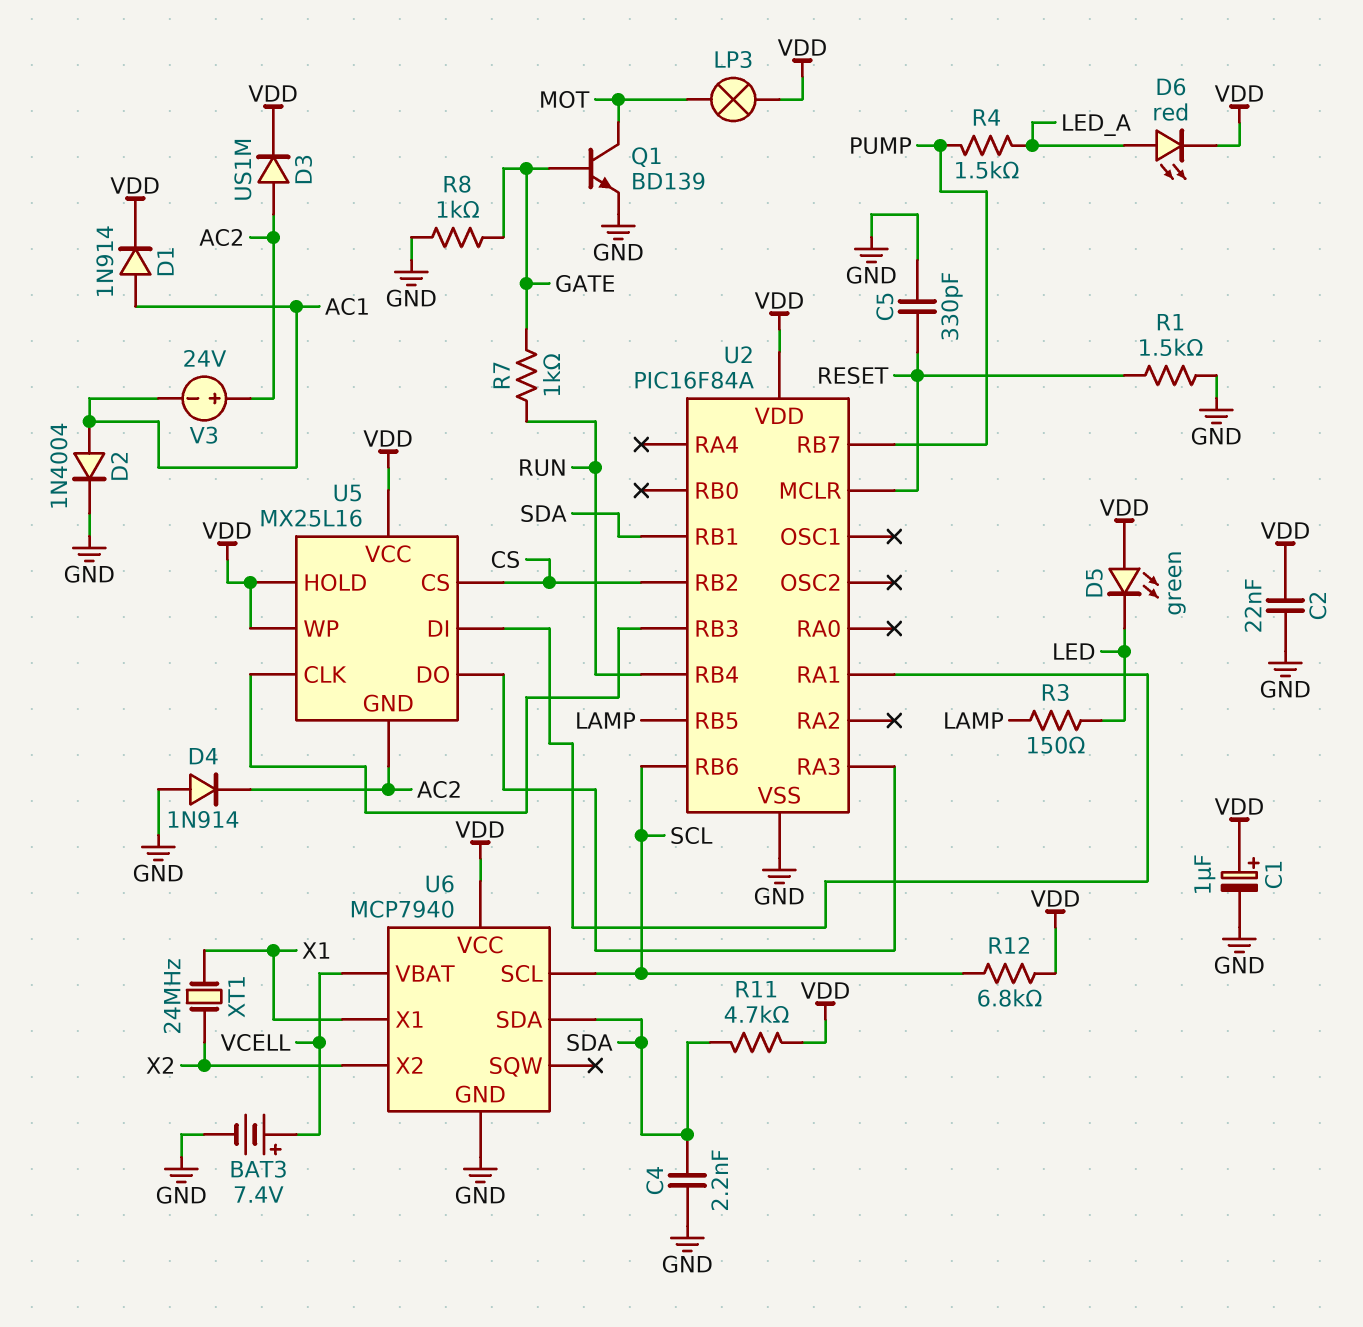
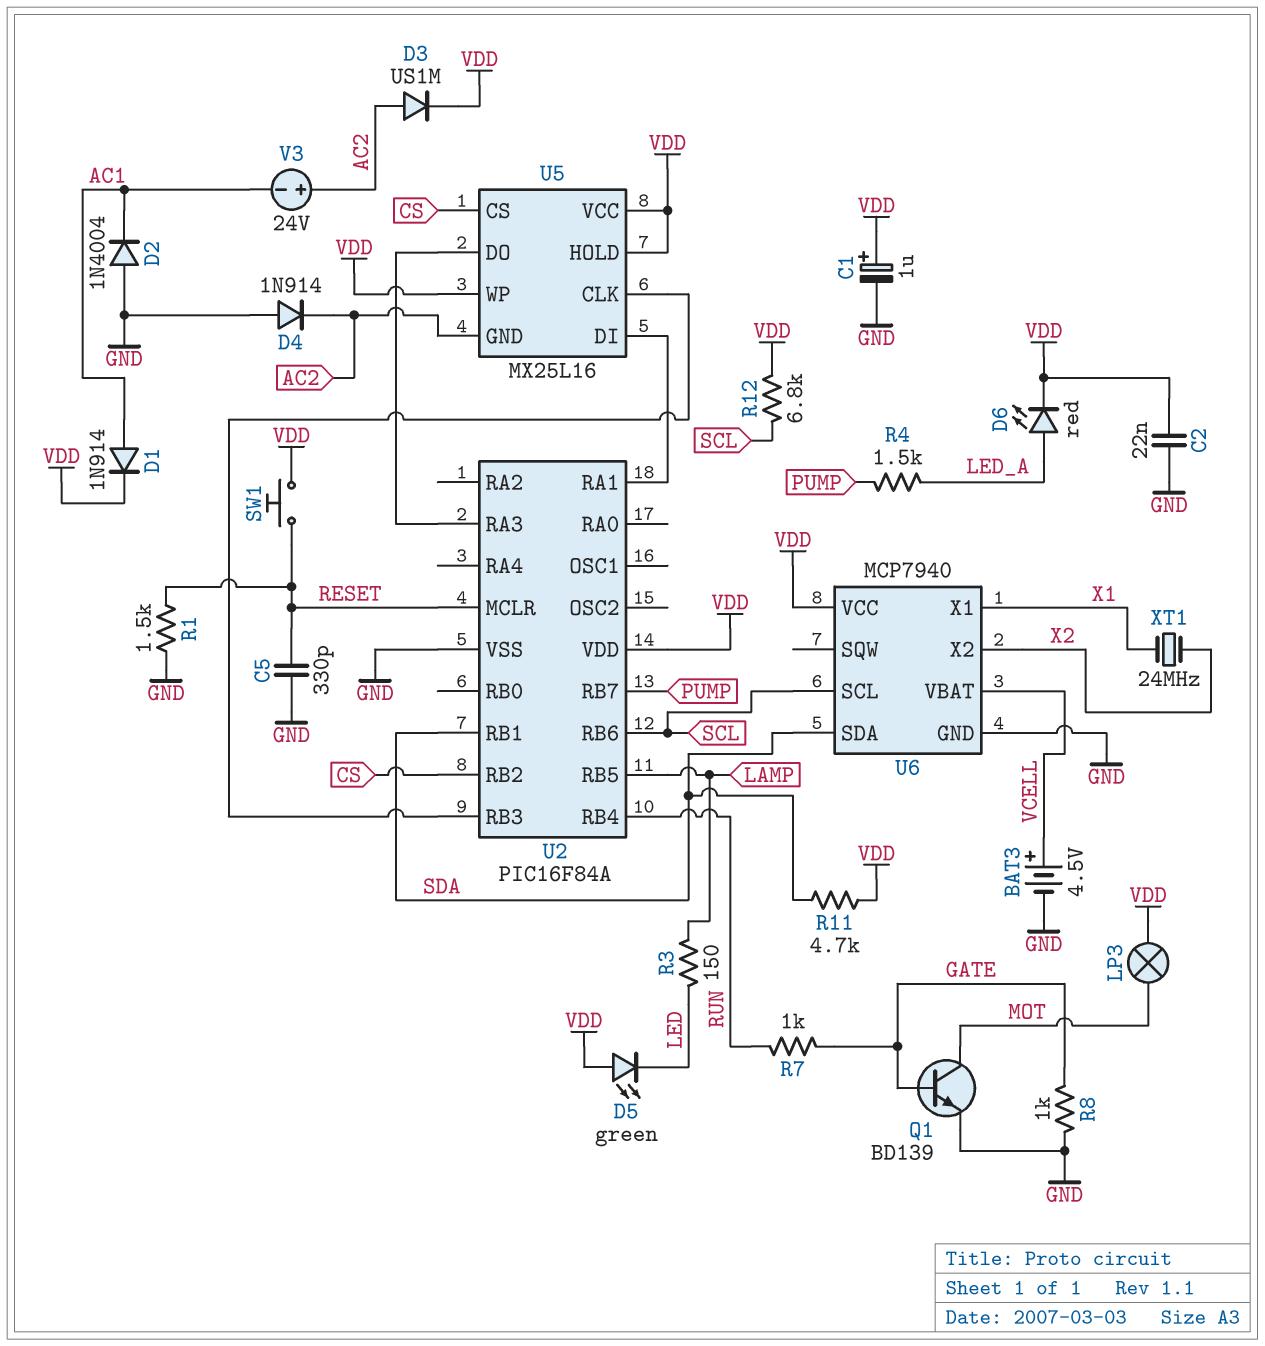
BAT3: 7.4V (plus VCELL, minus GND) -> 4.5V (plus VCELL, minus GND)
C4: 2.2nF (GND, SDA) -> none
D2: diode 1N4004 (A AC1, K GND) -> diode 1N4004 (A GND, K AC1)
SW1: none -> button (RESET, VDD)

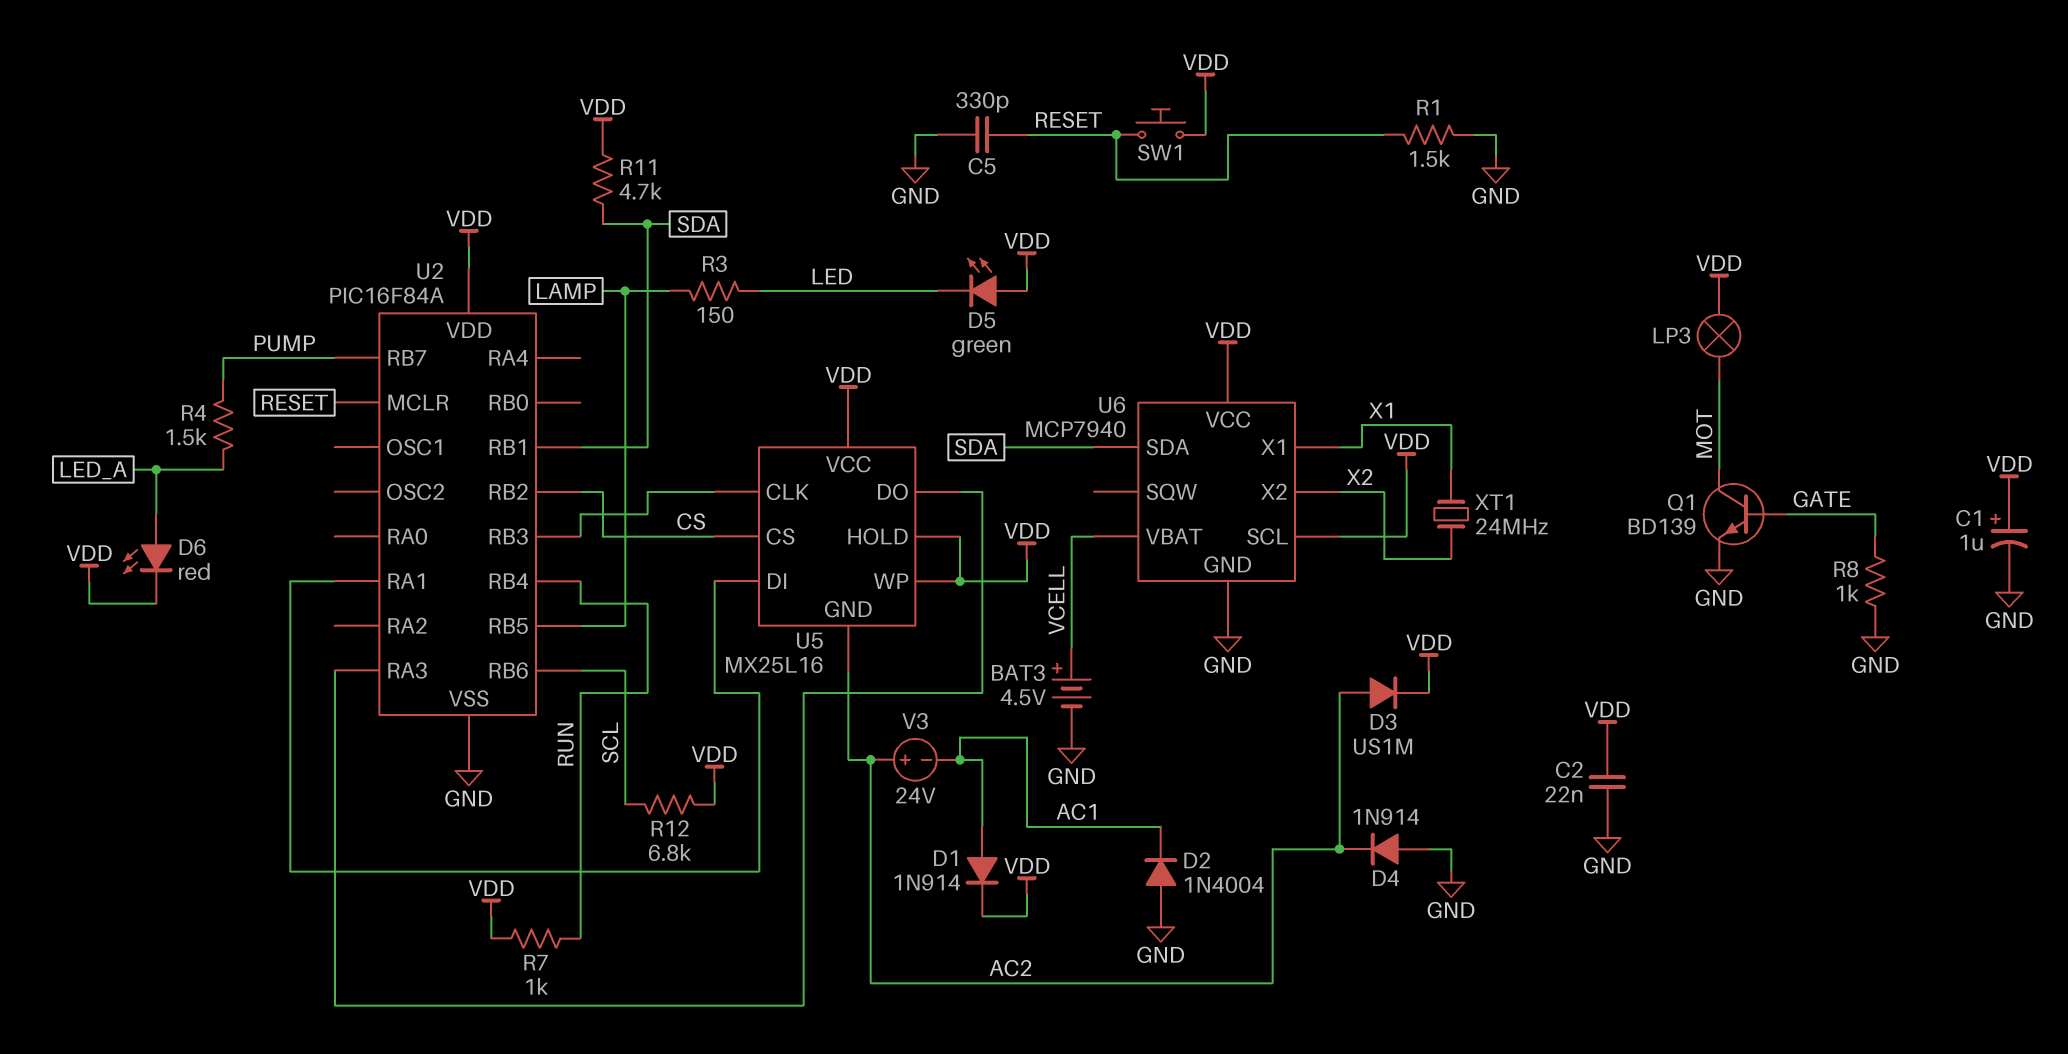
R7: 1k (GATE, RUN) -> 1k (RUN, VDD)
U6 pin SCL: SCL -> VDD

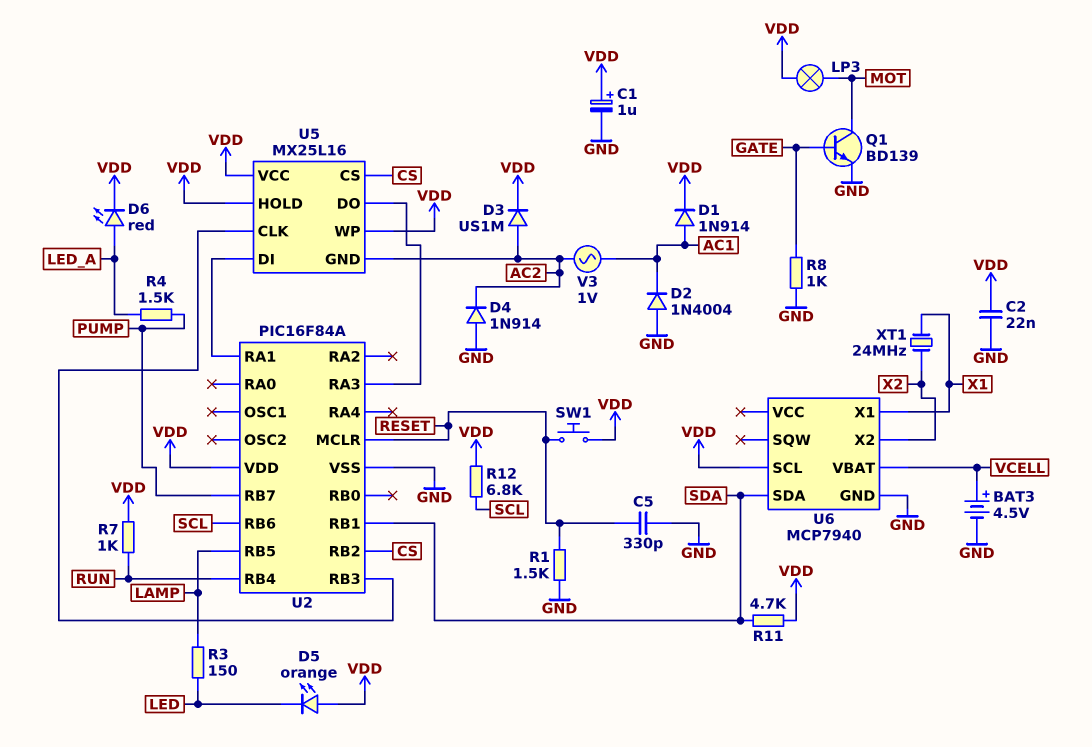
D5: LED green (A VDD, K LED) -> LED orange (A VDD, K LED)
U6 pin VCC: VDD -> none
V3: 24V (plus AC2, minus AC1) -> AC 1V (AC1, AC2)

